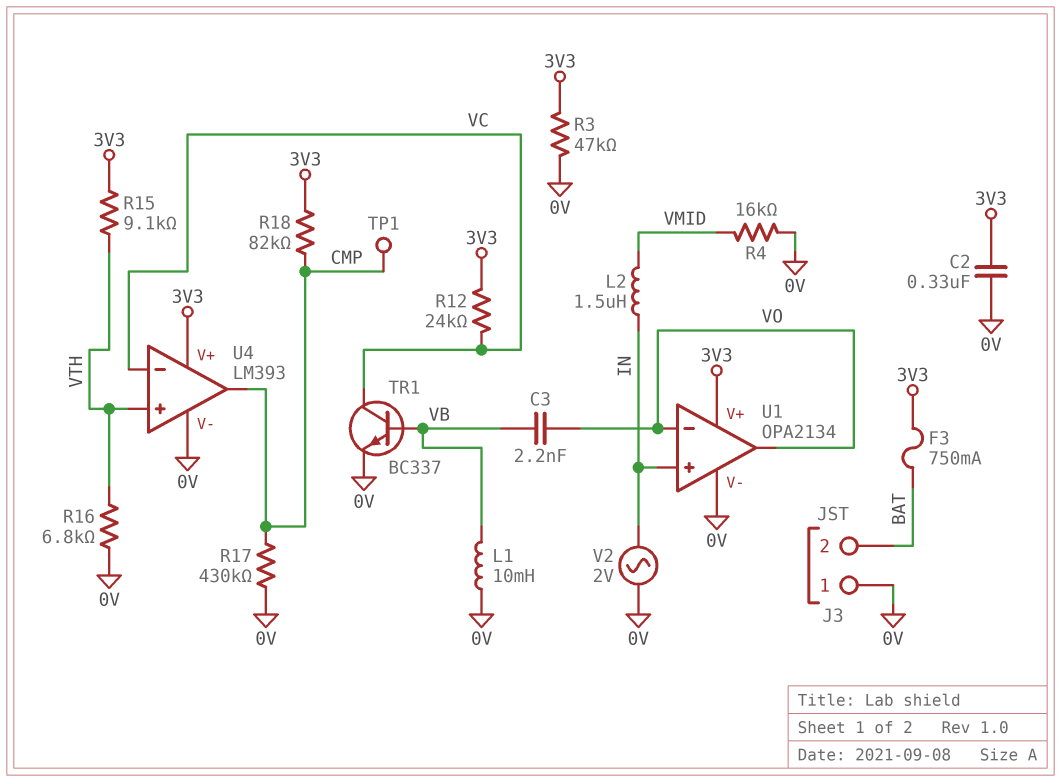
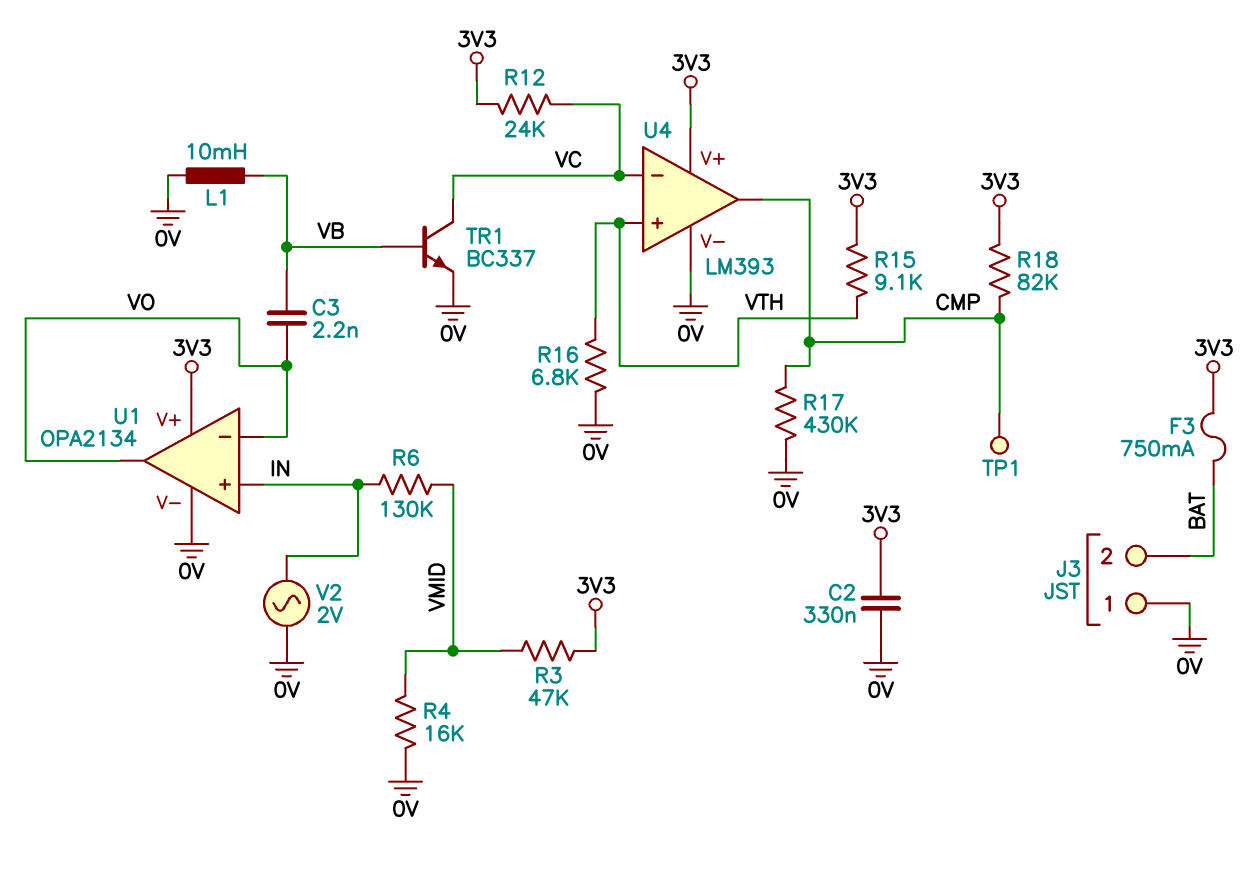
L2: 1.5uH (IN, VMID) -> none
R3: 47k (0V, 3V3) -> 47k (3V3, VMID)
R6: none -> 130k (IN, VMID)

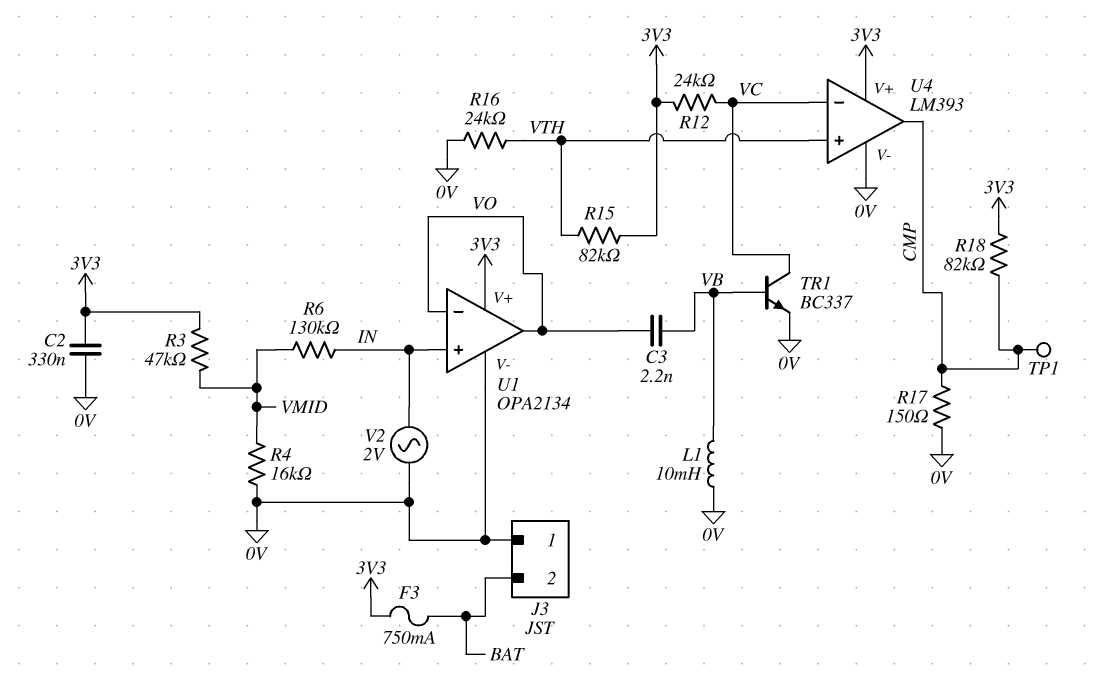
R15: 9.1k (3V3, VTH) -> 82k (3V3, VTH)
R16: 6.8k (0V, VTH) -> 24k (0V, VTH)
R17: 430k (0V, CMP) -> 150 (0V, CMP)

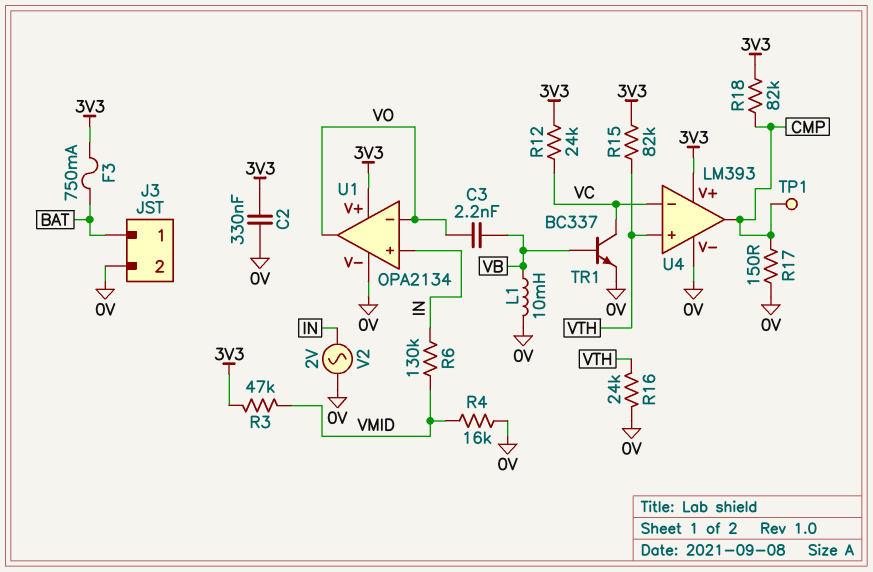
J3 pin 1: 0V -> BAT
J3 pin 2: BAT -> 0V

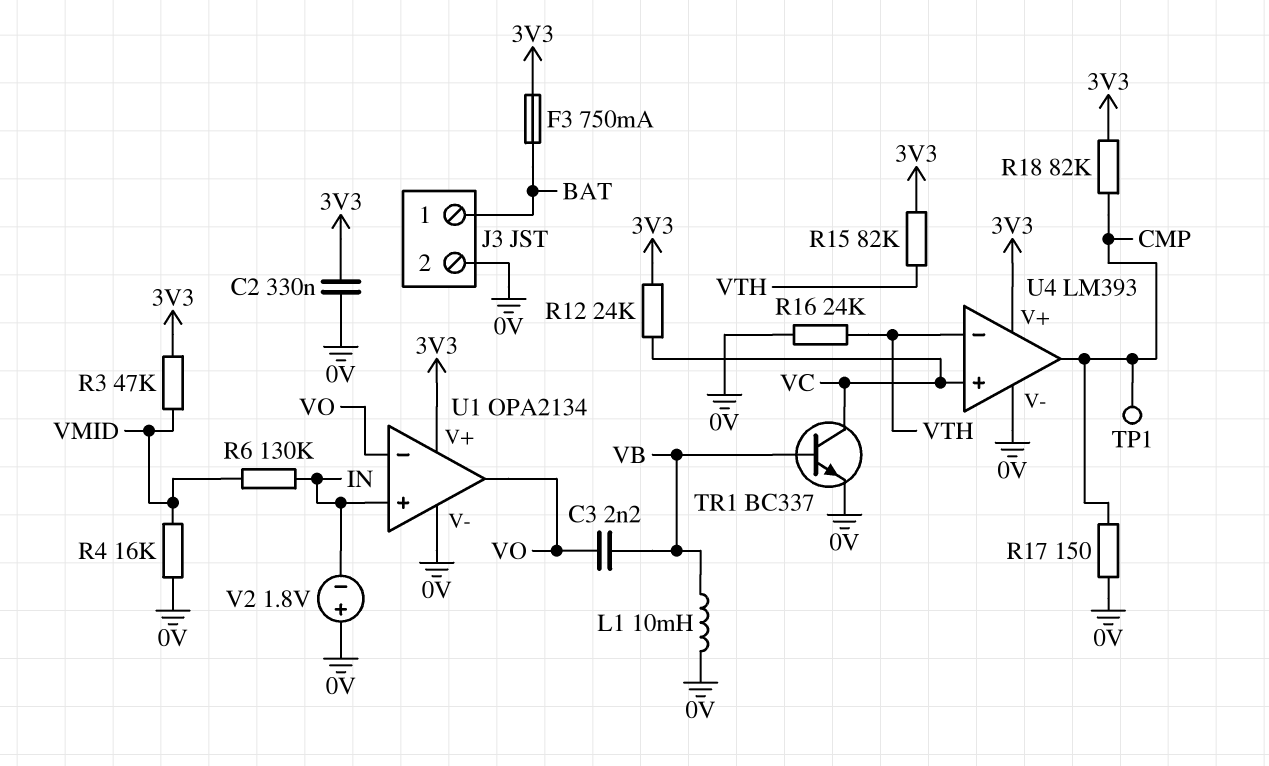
U4 pin in+: VTH -> VC
U4 pin in-: VC -> VTH
V2: AC 2V (0V, IN) -> 1.8V (plus 0V, minus IN)

